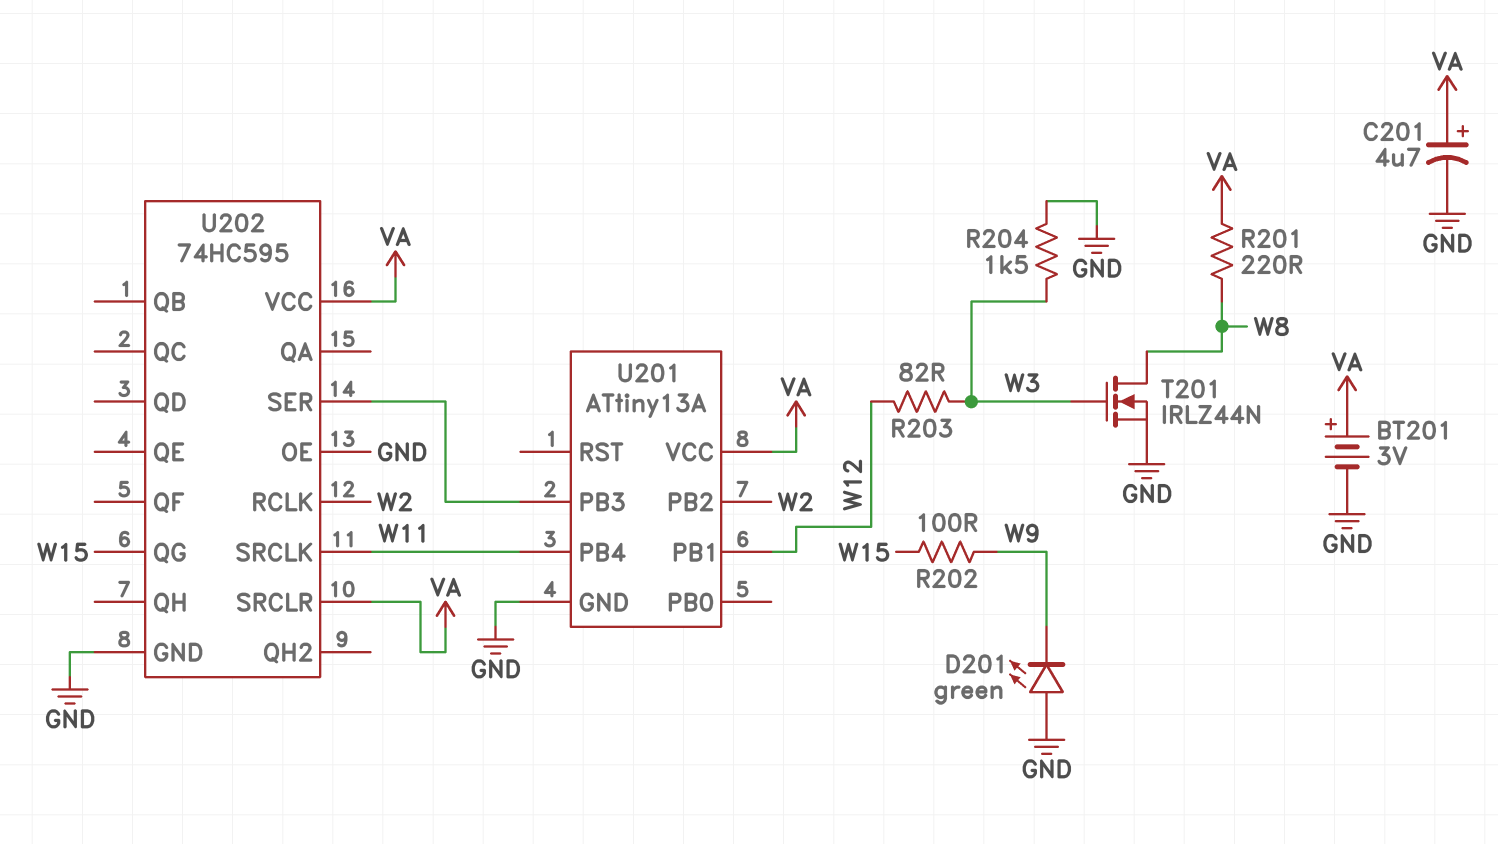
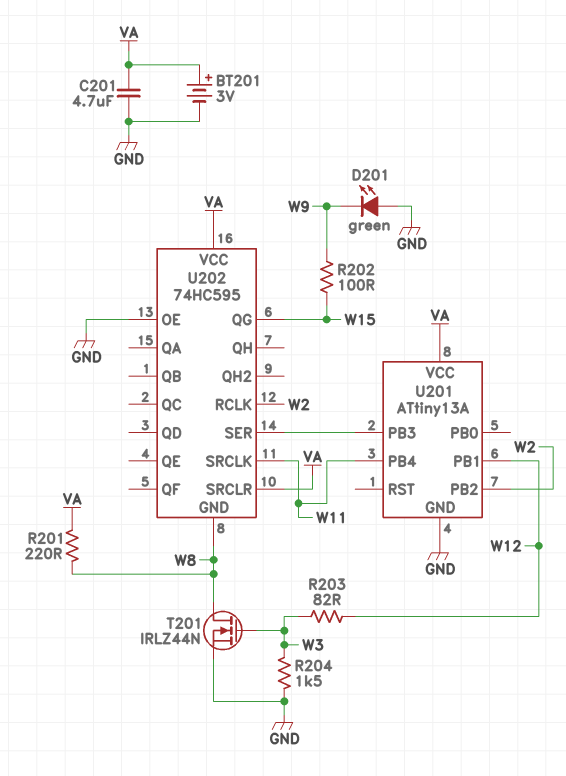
C201: 4.7uF (plus VA, minus GND) -> 4.7uF (GND, VA)
U202 pin GND: GND -> W8

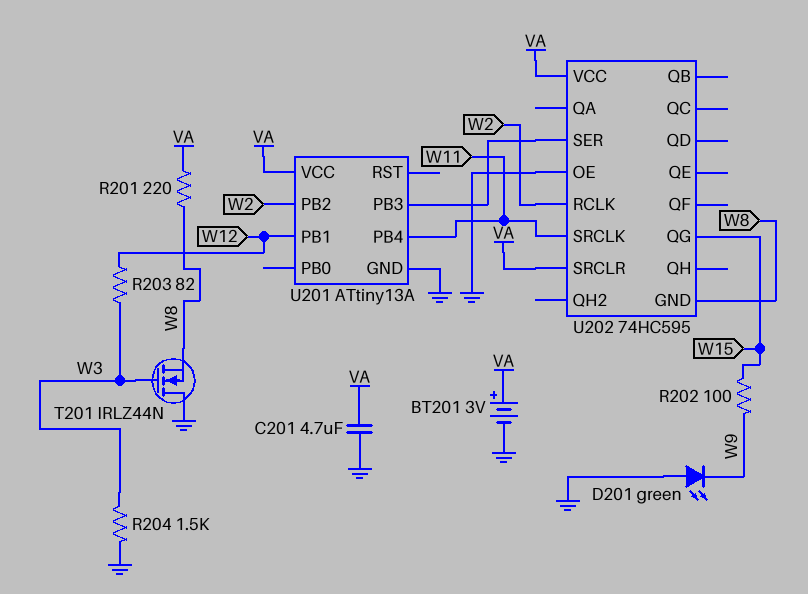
T201: NMOS IRLZ44N (G W3, D W8, S GND) -> NMOS IRLZ44N (G W3, D GND, S W8)

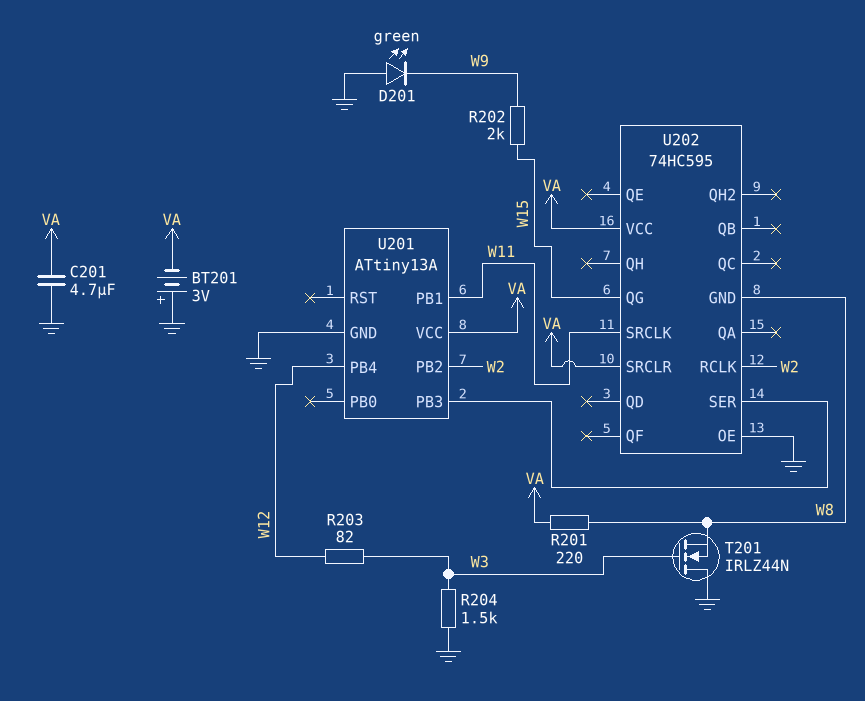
BT201: 3V (plus VA, minus GND) -> 3V (plus GND, minus VA)
R202: 100 (W9, W15) -> 2k (W9, W15)
U201 pin PB1: W12 -> W11
U201 pin PB4: W11 -> W12

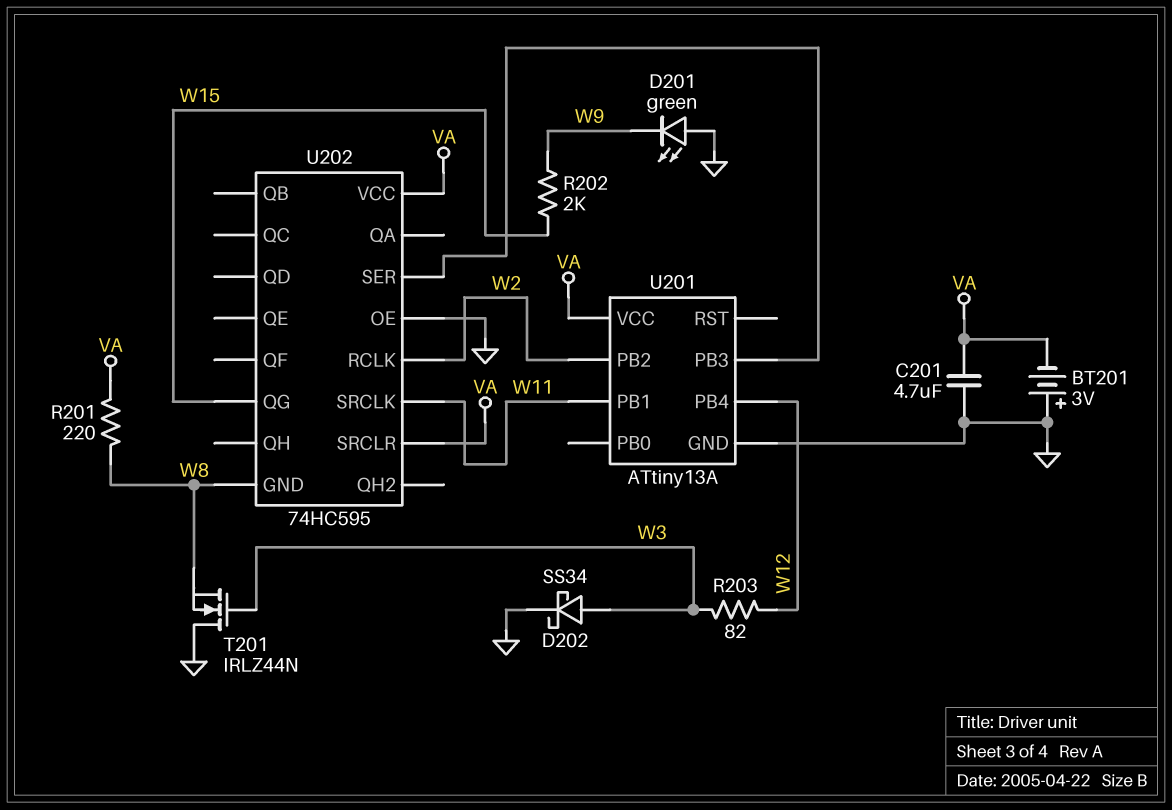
D202: none -> schottky SS34 (A W3, K GND)
R204: 1.5k (GND, W3) -> none

